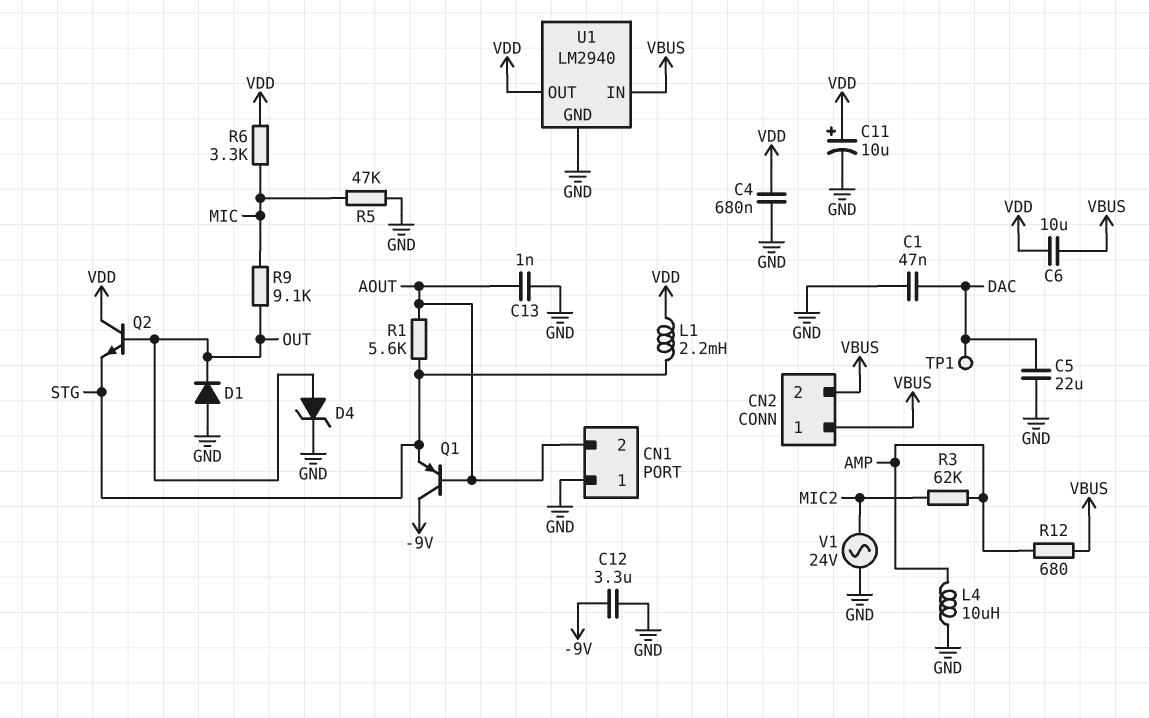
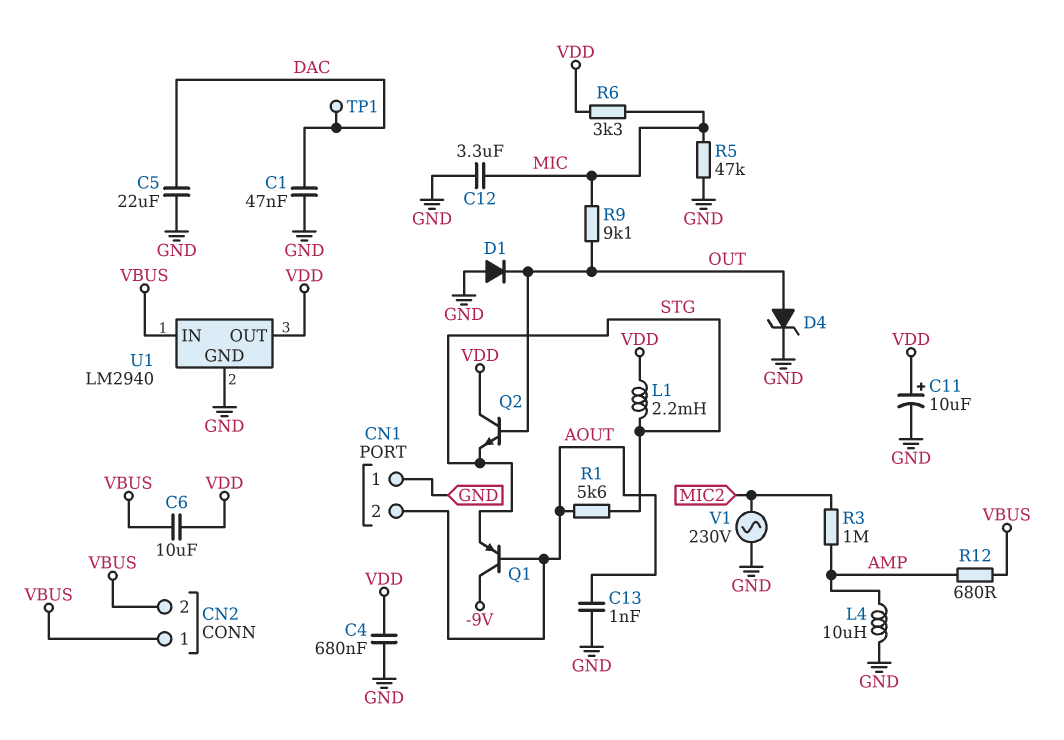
C12: 3.3uF (-9V, GND) -> 3.3uF (GND, MIC)
R3: 62k (AMP, MIC2) -> 1M (AMP, MIC2)
V1: AC 24V (GND, MIC2) -> AC 230V (GND, MIC2)

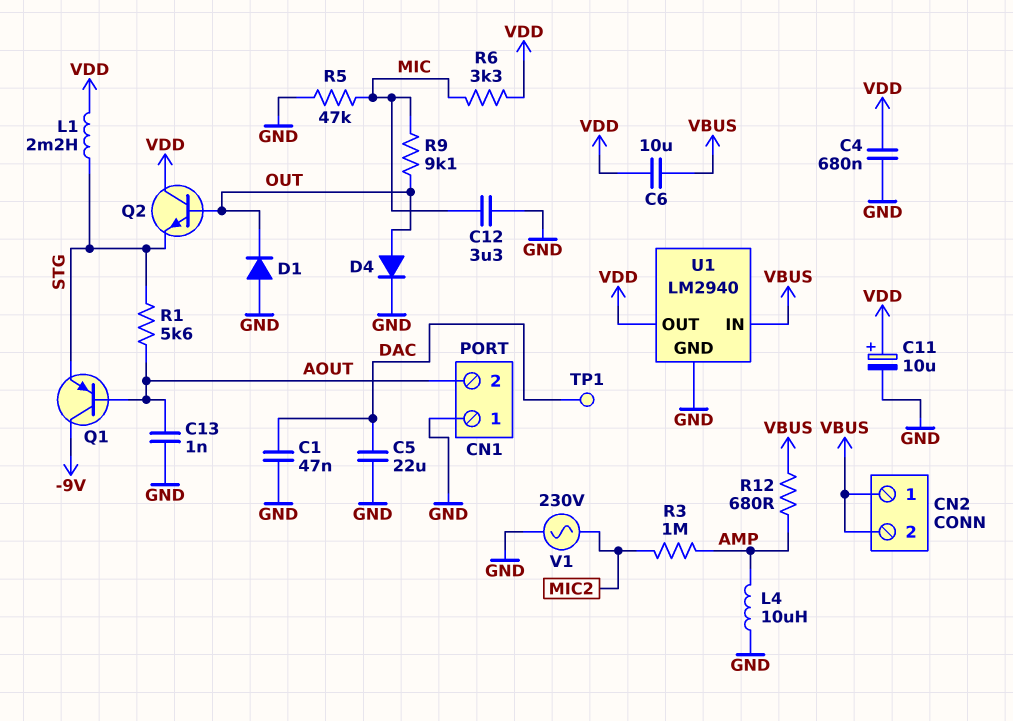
D4: zener (A OUT, K GND) -> diode (A OUT, K GND)

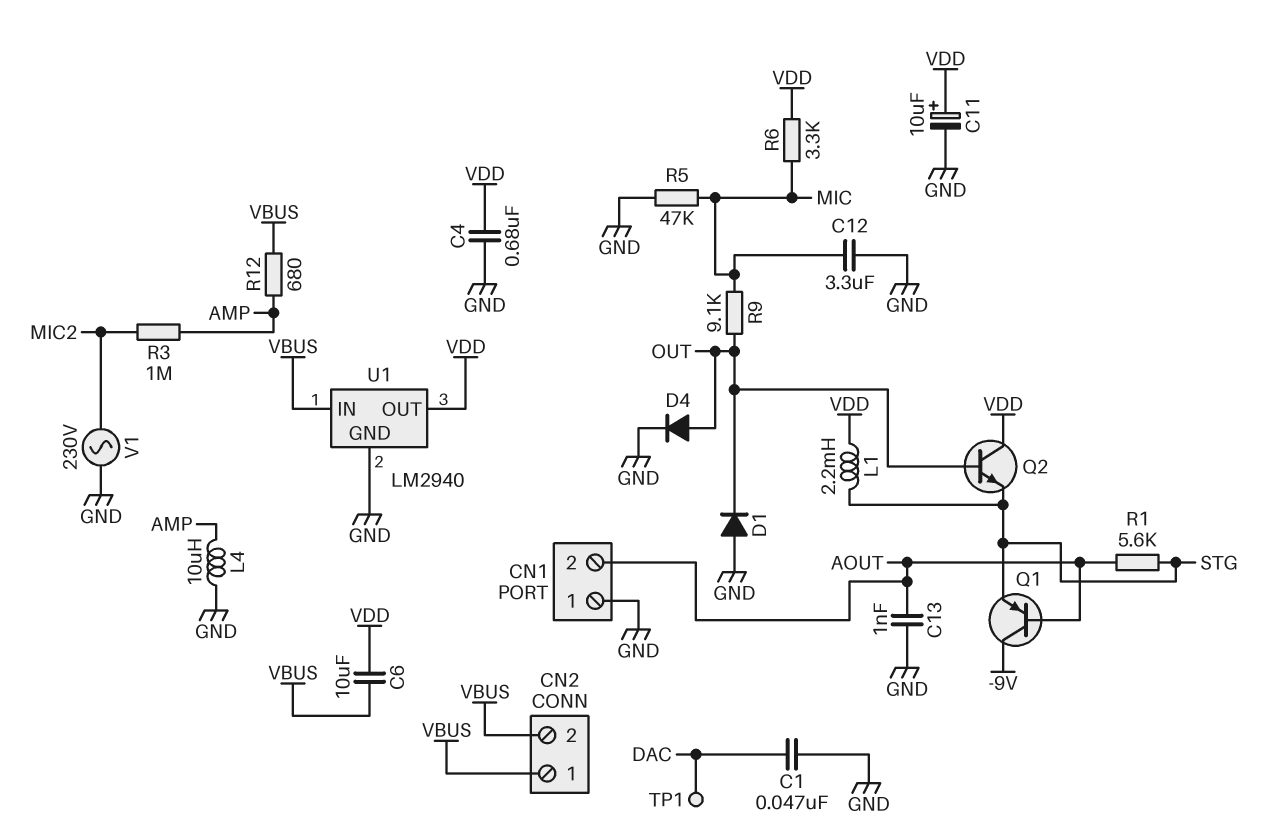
C5: 22uF (DAC, GND) -> none

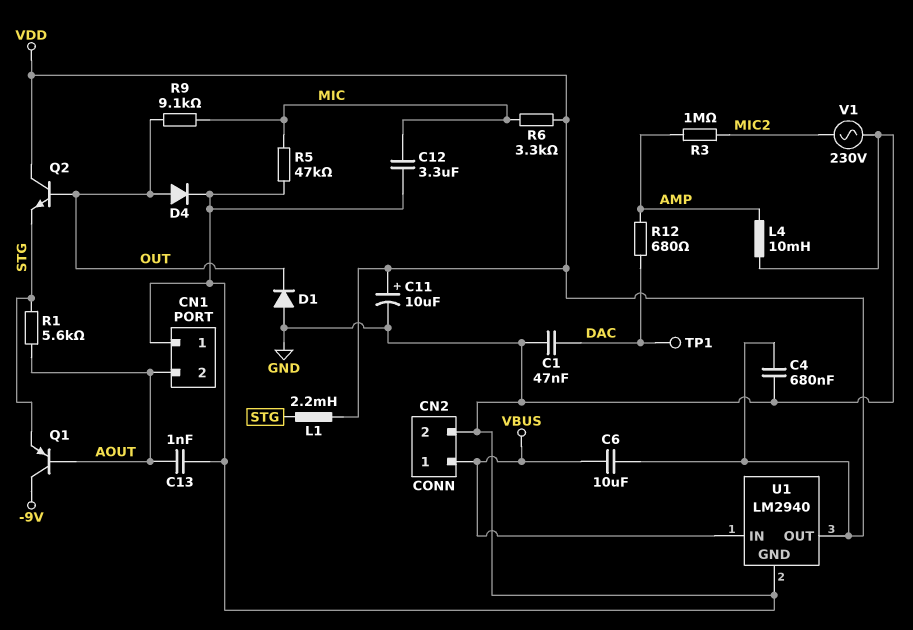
CN2 pin 2: VBUS -> GND
L4: 10uH (AMP, GND) -> 10mH (AMP, GND)
R12: 680 (AMP, VBUS) -> 680 (AMP, DAC)

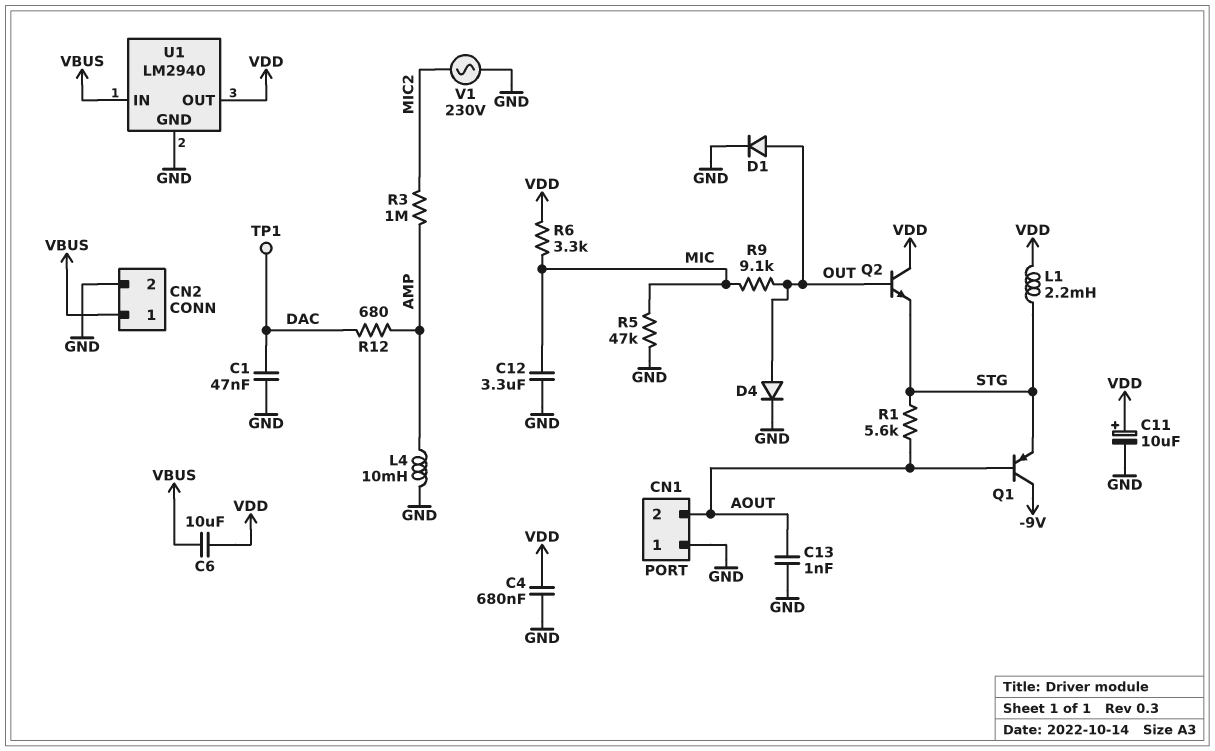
D1: diode (A GND, K OUT) -> diode (A OUT, K GND)

